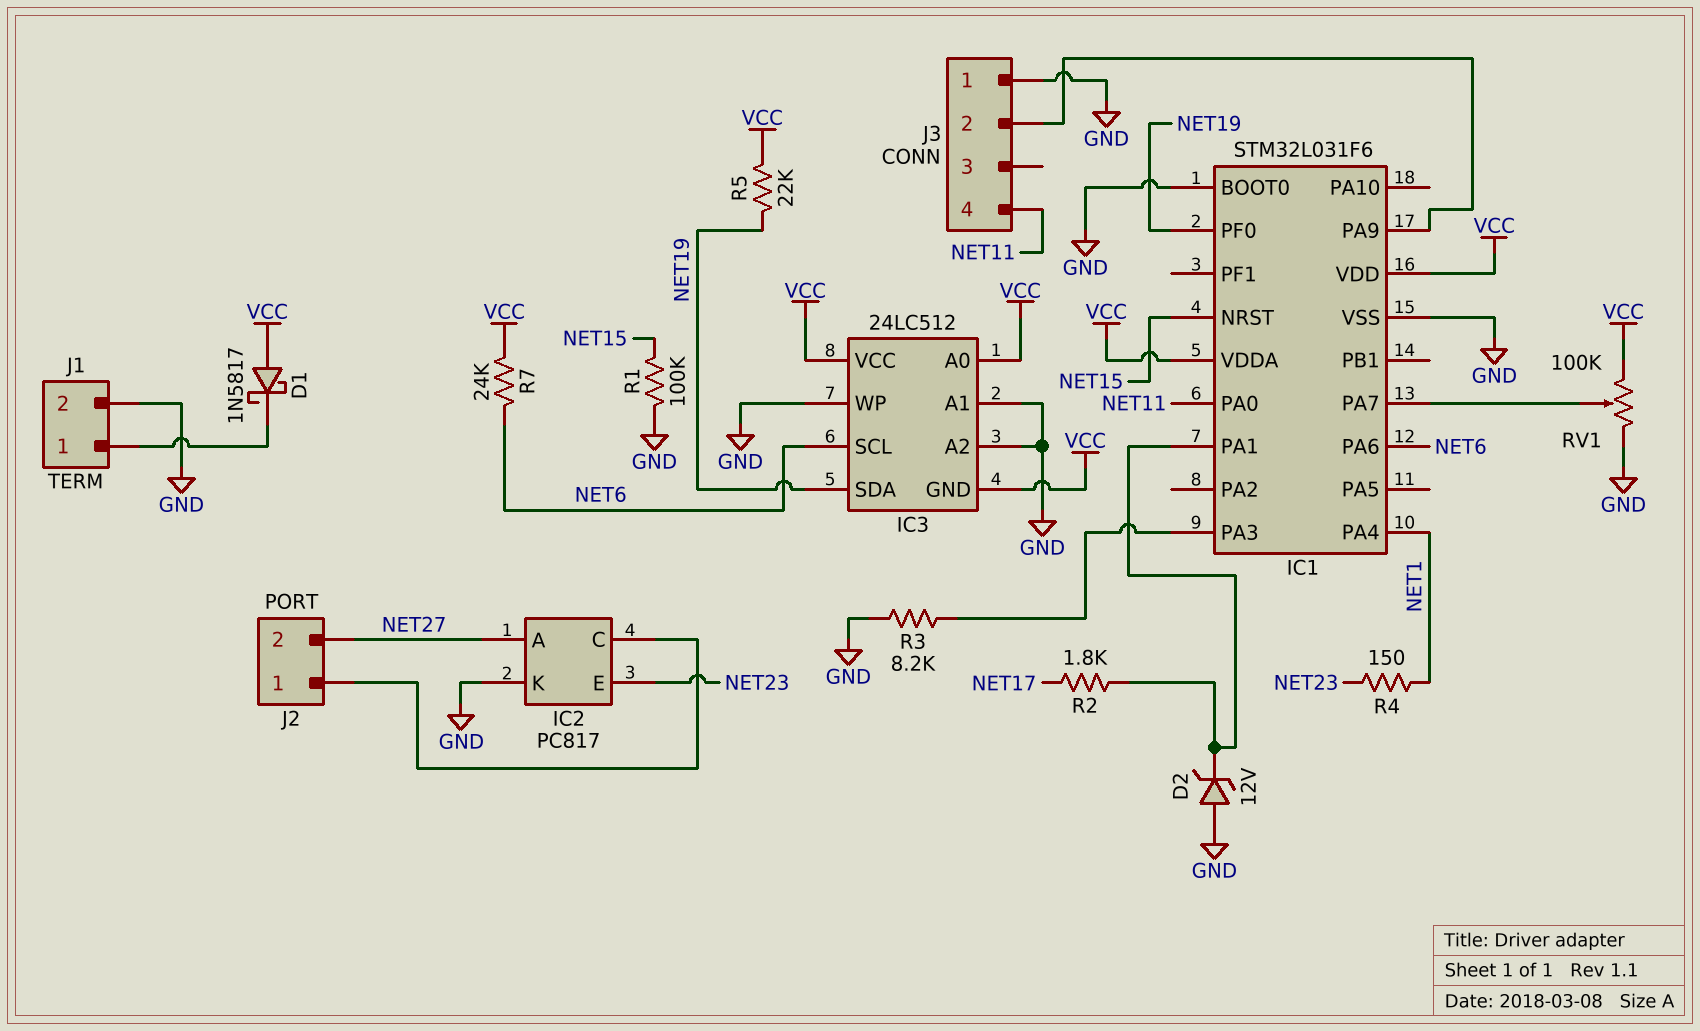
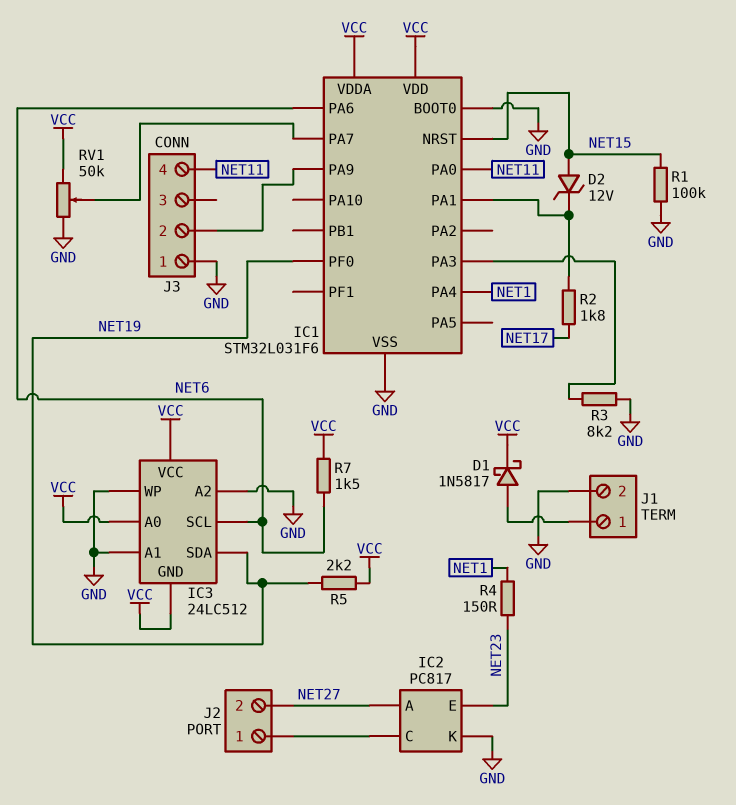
D1: schottky 1N5817 (A VCC, K J1/1) -> schottky 1N5817 (A J1/1, K VCC)
D2: zener 12V (A GND, K IC1/PA1) -> zener 12V (A NET15, K IC1/PA1)
R5: 22k (NET19, VCC) -> 2.2k (NET19, VCC)
R7: 24k (NET6, VCC) -> 1.5k (NET6, VCC)
RV1: 100k (GND, VCC, wiper IC1/PA7) -> 50k (GND, VCC, wiper IC1/PA7)

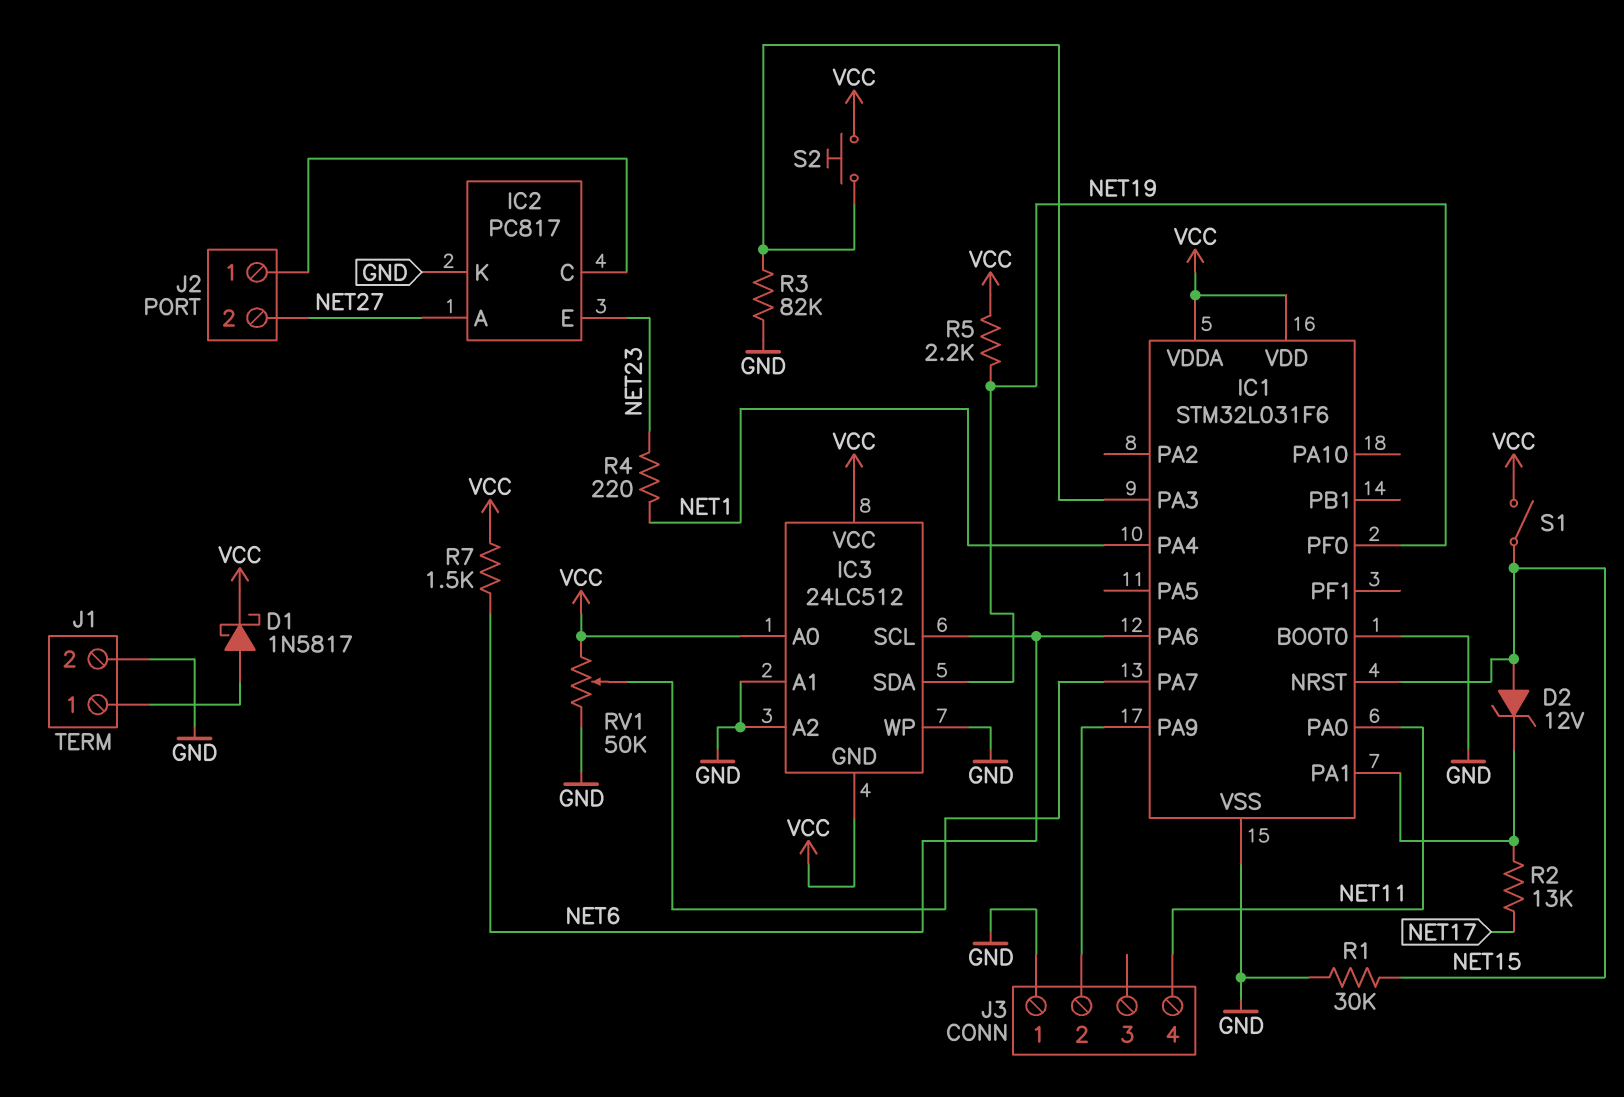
R1: 100k (GND, NET15) -> 30k (GND, NET15)
R2: 1.8k (IC1/PA1, NET17) -> 13k (IC1/PA1, NET17)
R3: 8.2k (GND, IC1/PA3) -> 82k (GND, IC1/PA3)
R4: 150 (NET1, NET23) -> 220 (NET1, NET23)
S1: none -> switch (NET15, VCC)
S2: none -> button (IC1/PA3, VCC)

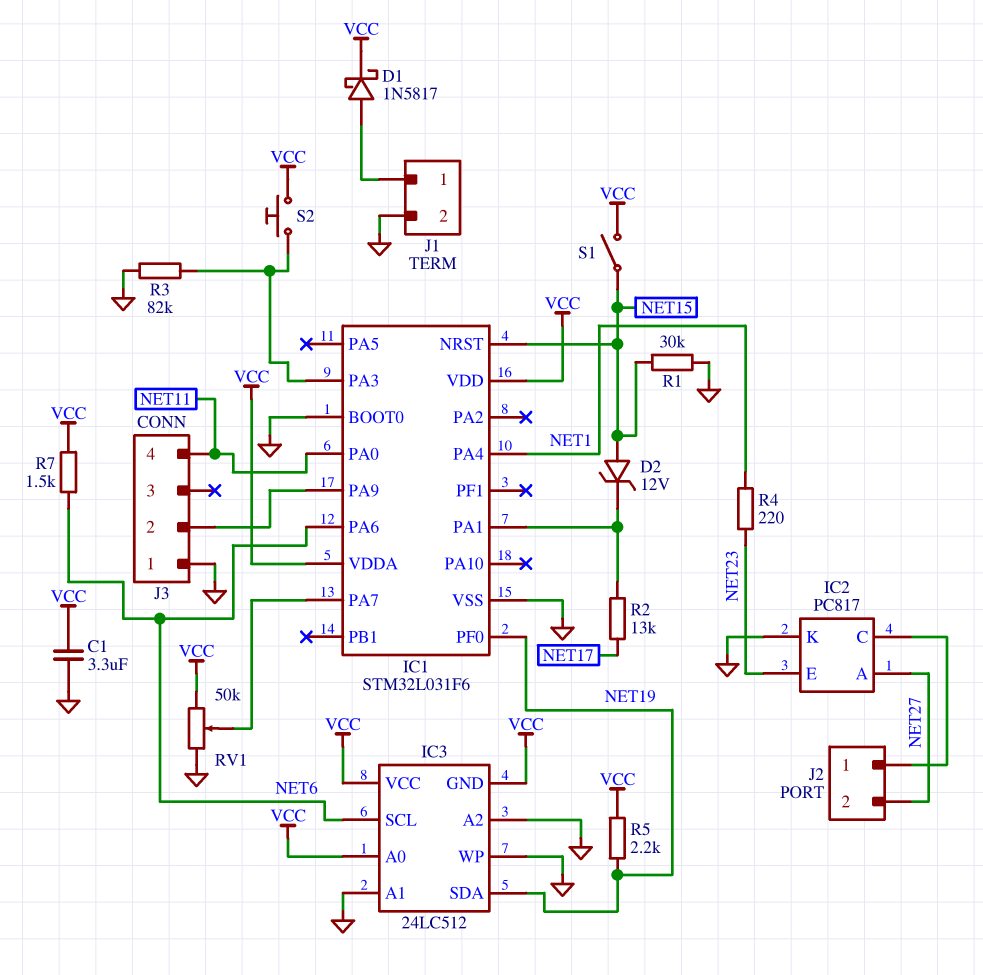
C1: none -> 3.3uF (GND, VCC)

